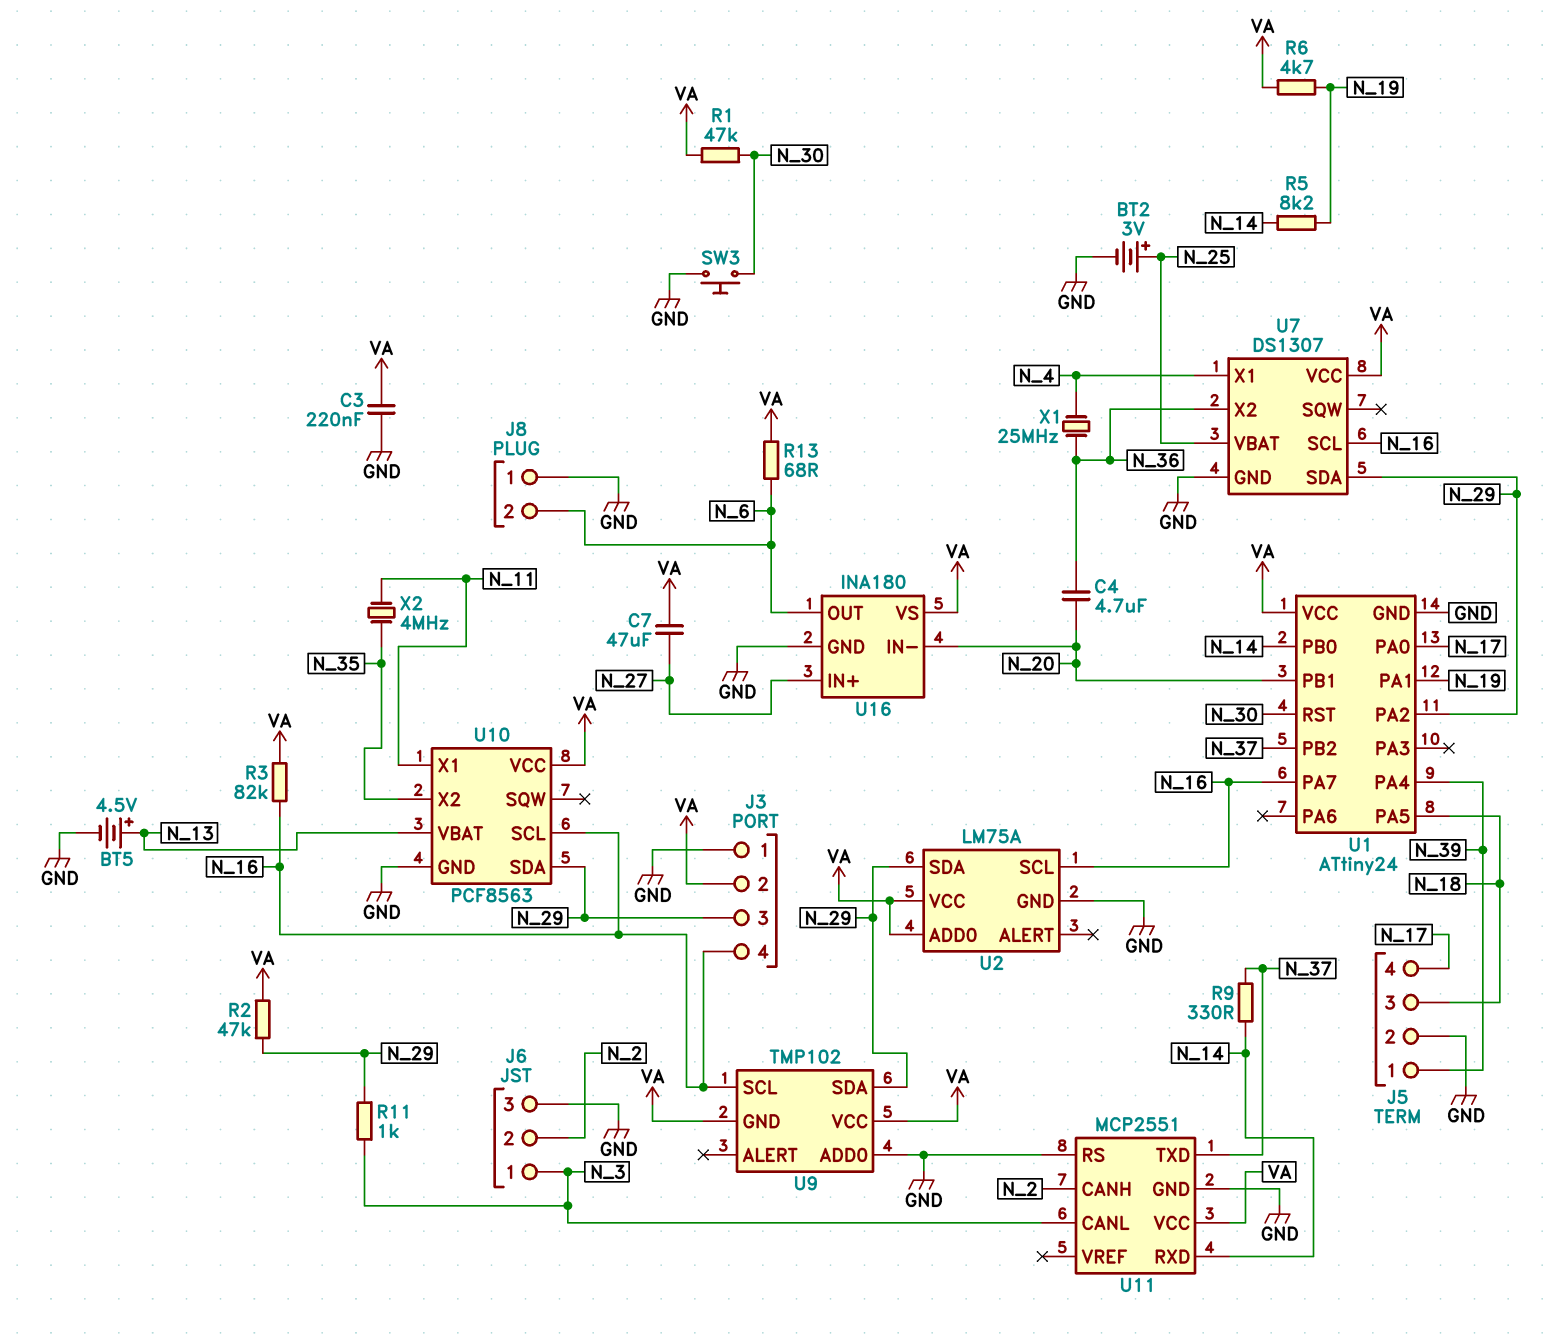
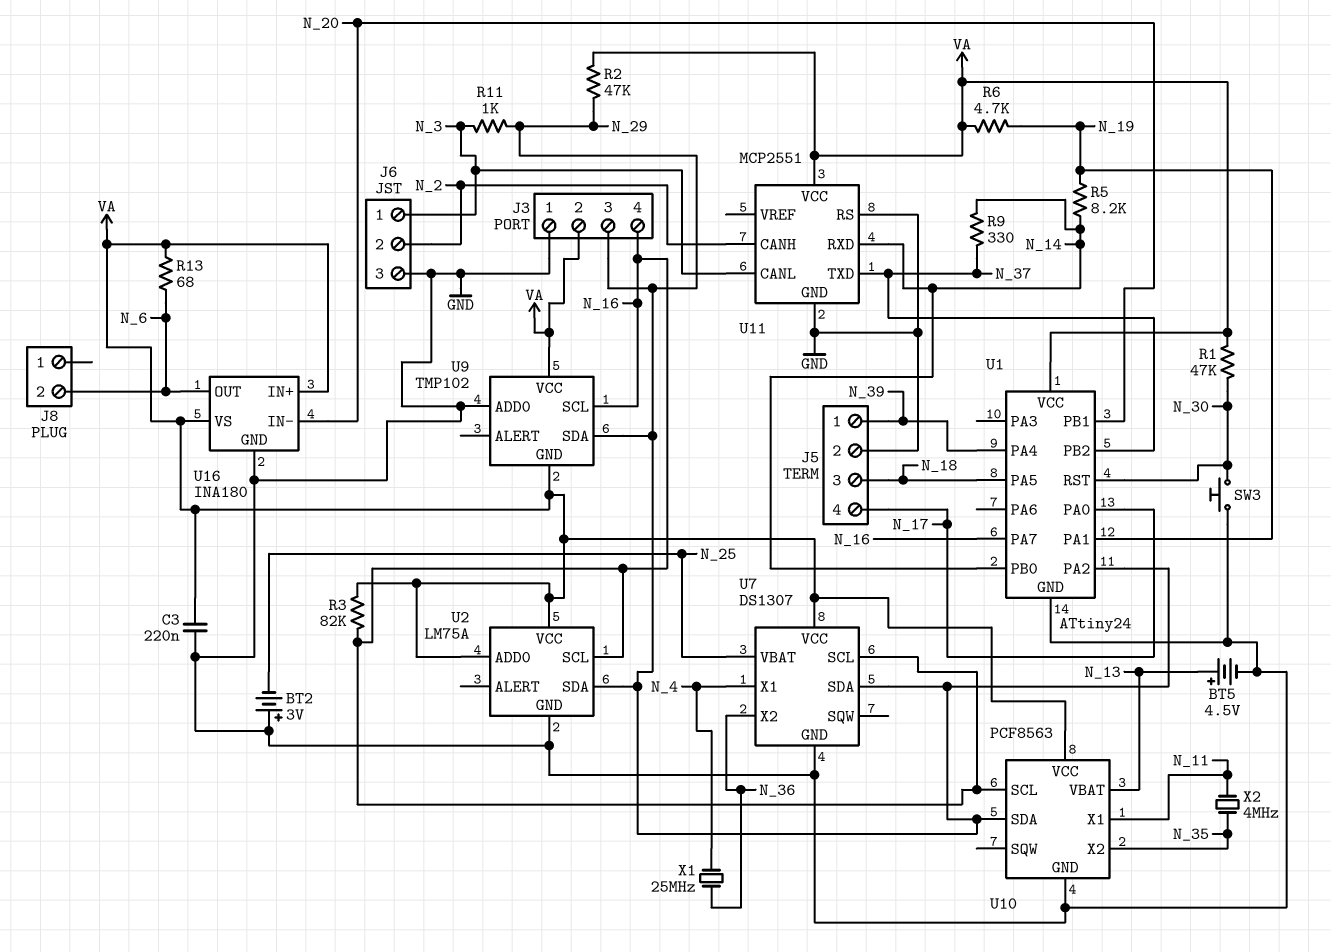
BT2: 3V (plus N_25, minus GND) -> 3V (plus GND, minus N_25)
C4: 4.7uF (N_20, N_36) -> none
C7: 47uF (N_27, VA) -> none
J8 pin 1: GND -> none
U16 pin IN+: N_27 -> VA

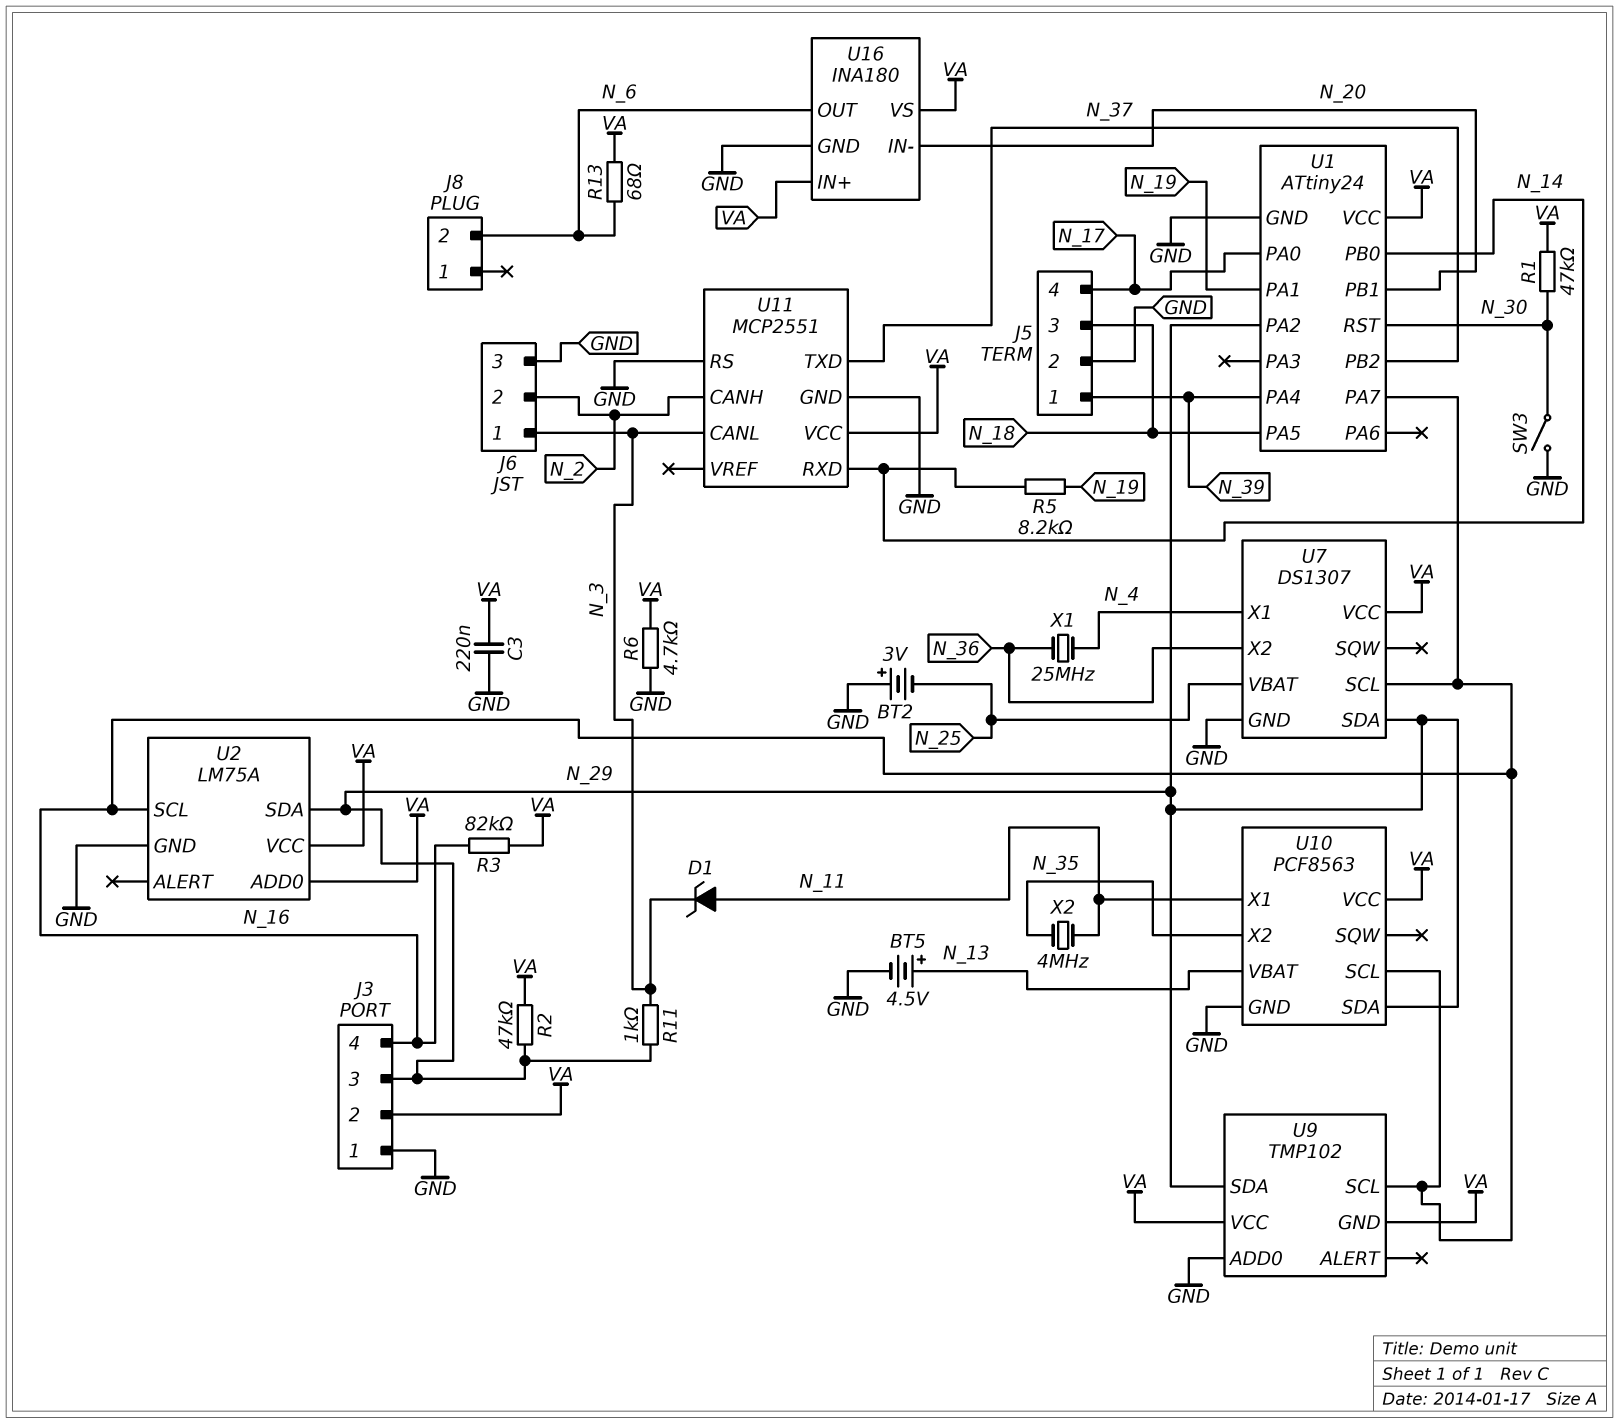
D1: none -> zener (A N_11, K N_3)
R6: 4.7k (N_19, VA) -> 4.7k (GND, VA)
R9: 330 (N_14, N_37) -> none
SW3: button (GND, N_30) -> switch (GND, N_30)

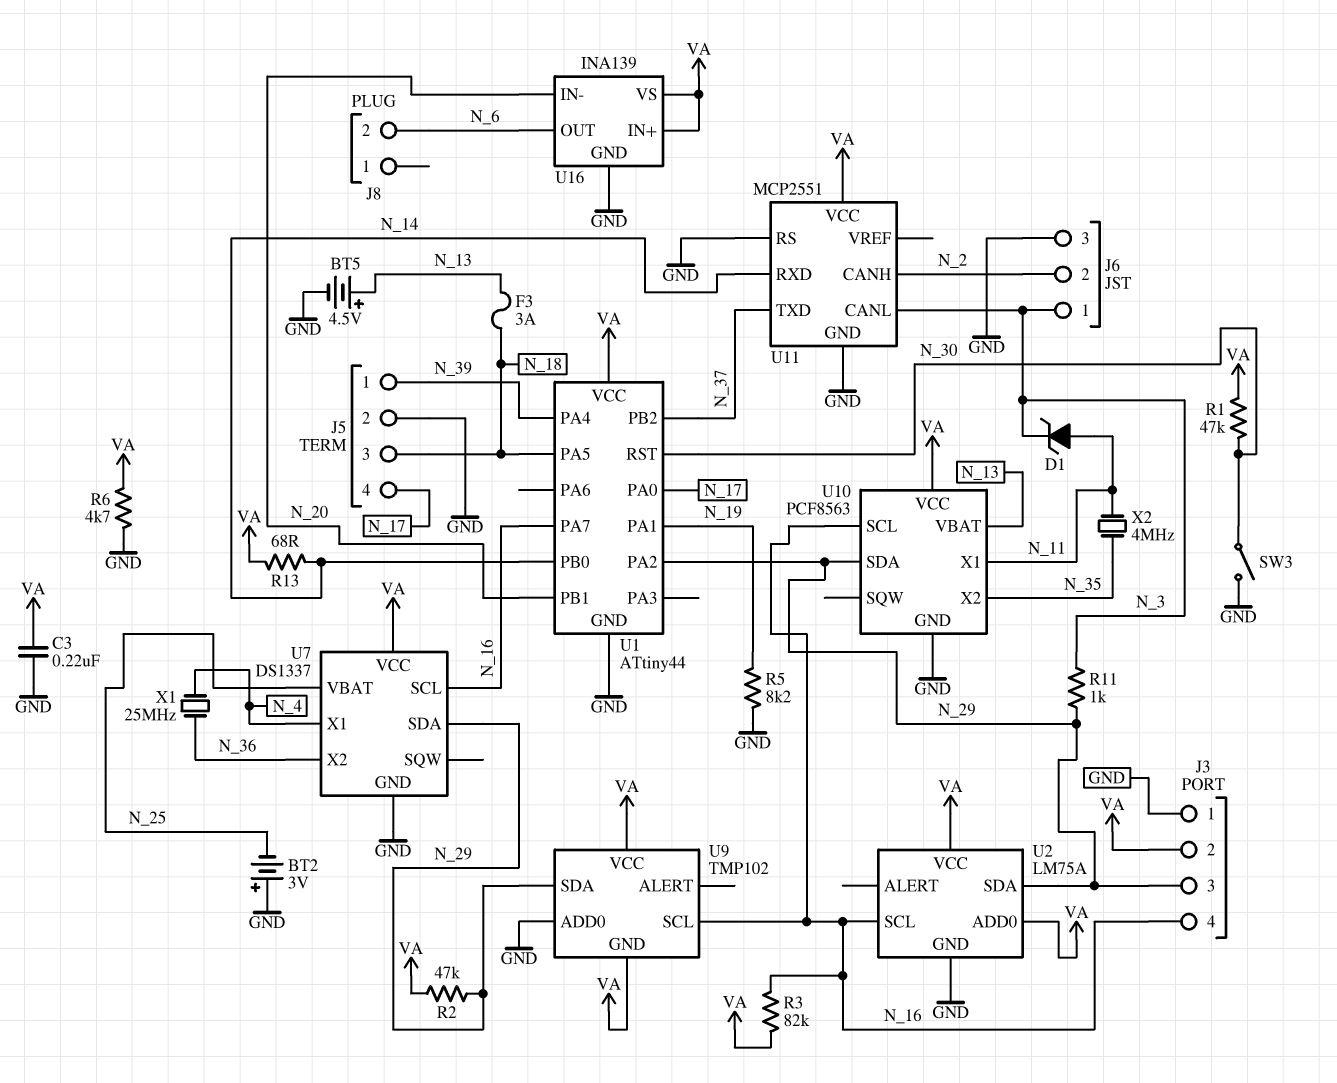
F3: none -> 3A (N_13, N_18)
R5: 8.2k (N_14, N_19) -> 8.2k (GND, N_19)
R13: 68 (N_6, VA) -> 68 (N_14, VA)
U1: ATtiny24 -> ATtiny44
U7: DS1307 -> DS1337
U16: INA180 -> INA139

